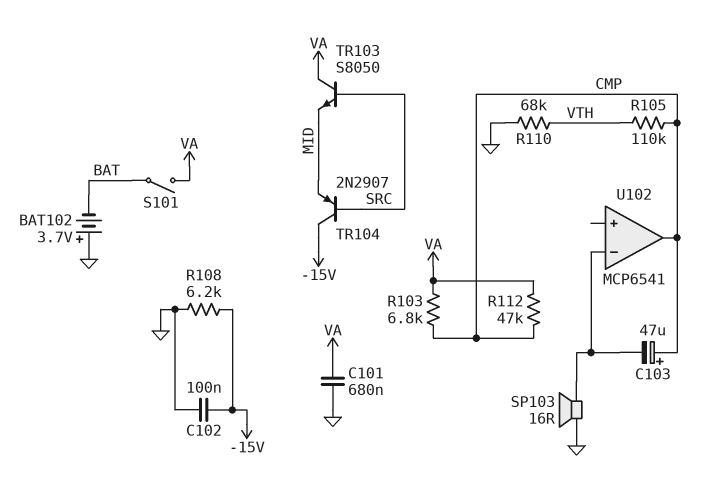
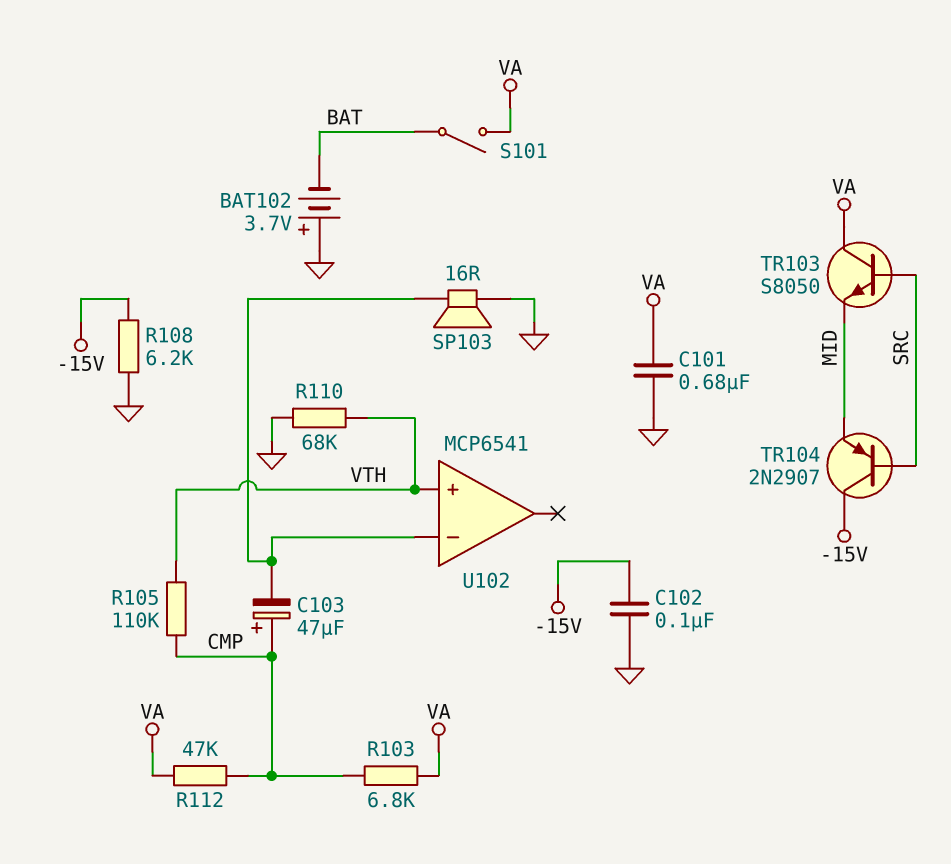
U102 pin in+: none -> VTH
U102 pin out: CMP -> none

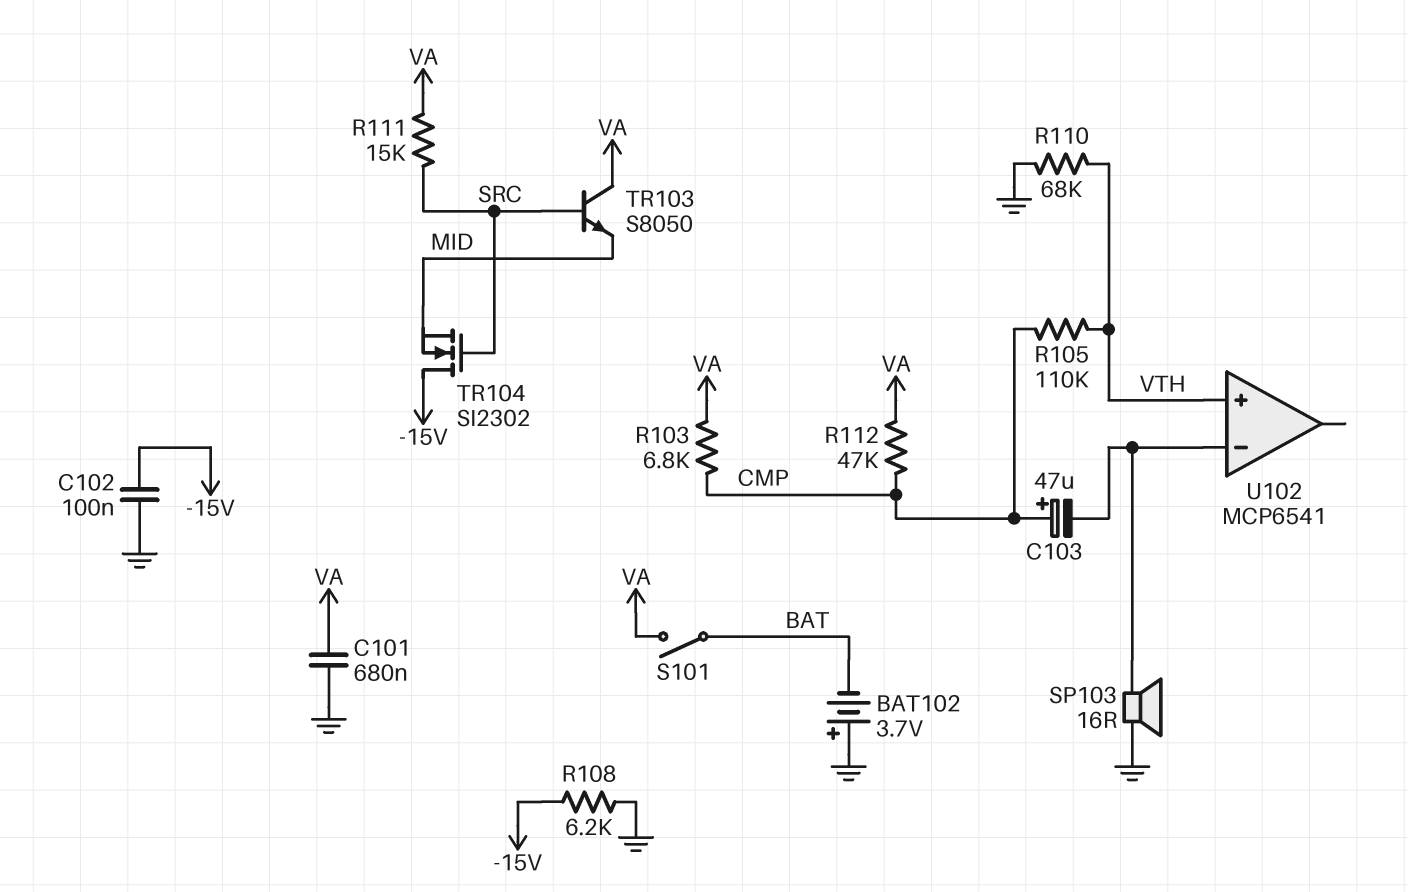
R111: none -> 15k (SRC, VA)
TR104: PNP 2N2907 (B SRC, C -15V, E MID) -> NMOS SI2302 (G SRC, D -15V, S MID)

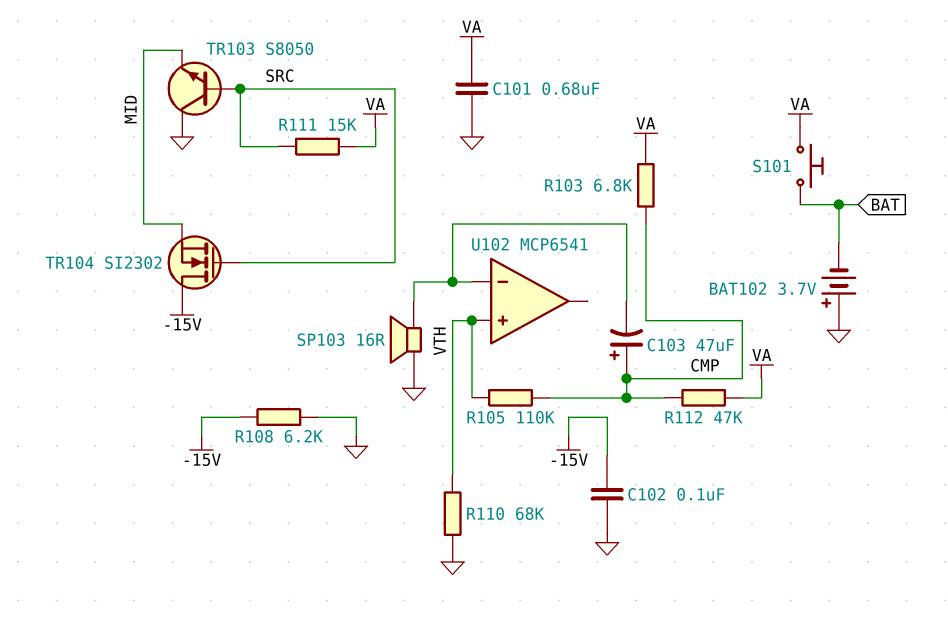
S101: switch (BAT, VA) -> button (BAT, VA)
TR103: NPN S8050 (B SRC, C VA, E MID) -> NPN S8050 (B SRC, C GND, E MID)

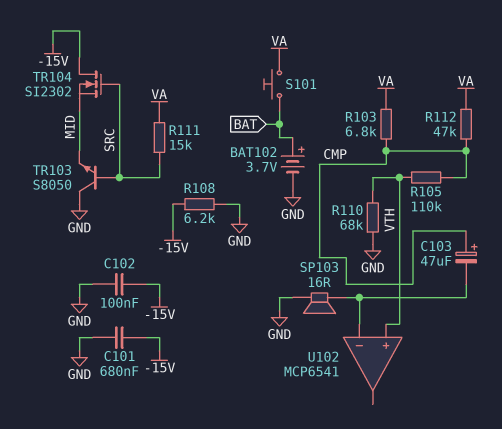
BAT102: 3.7V (plus GND, minus BAT) -> 3.7V (plus BAT, minus GND)
C101: 680nF (GND, VA) -> 680nF (-15V, GND)

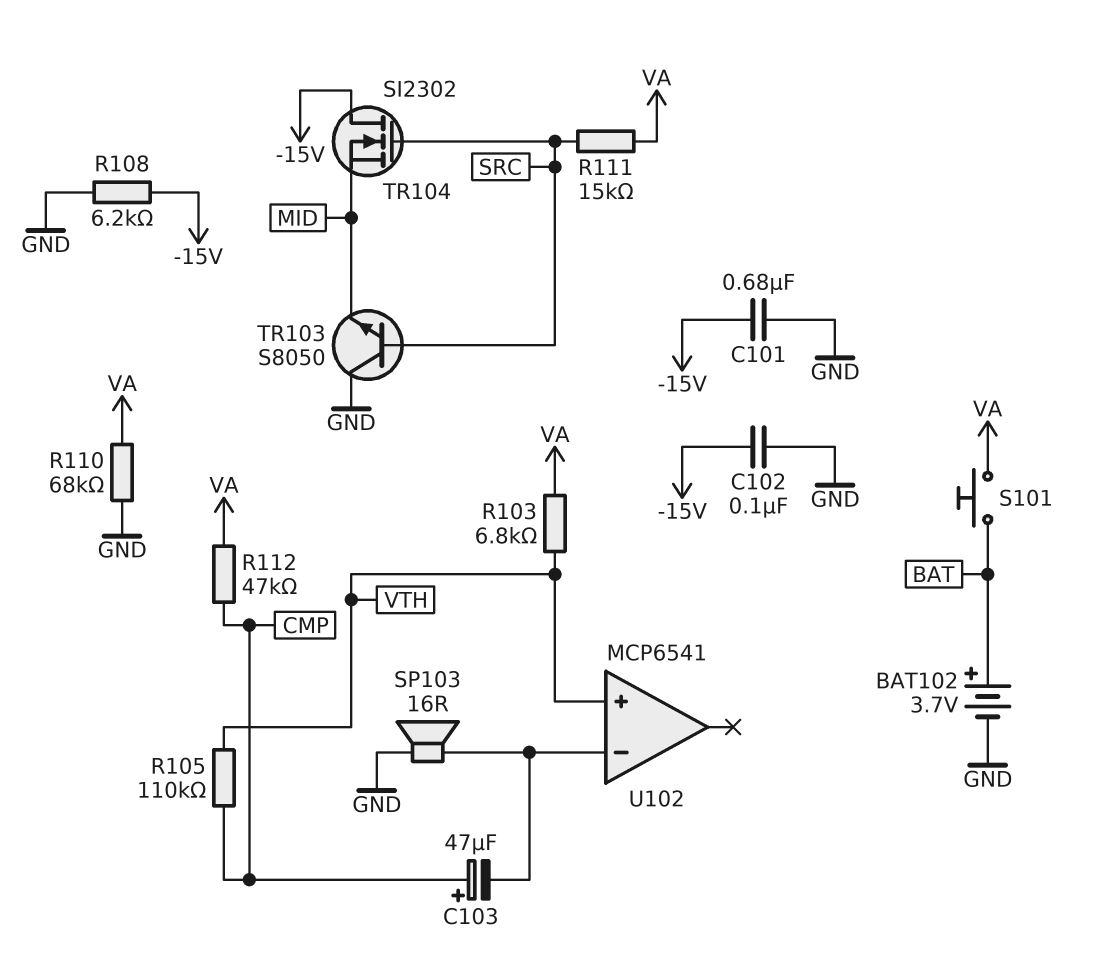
R103: 6.8k (CMP, VA) -> 6.8k (VA, VTH)
R110: 68k (GND, VTH) -> 68k (GND, VA)

